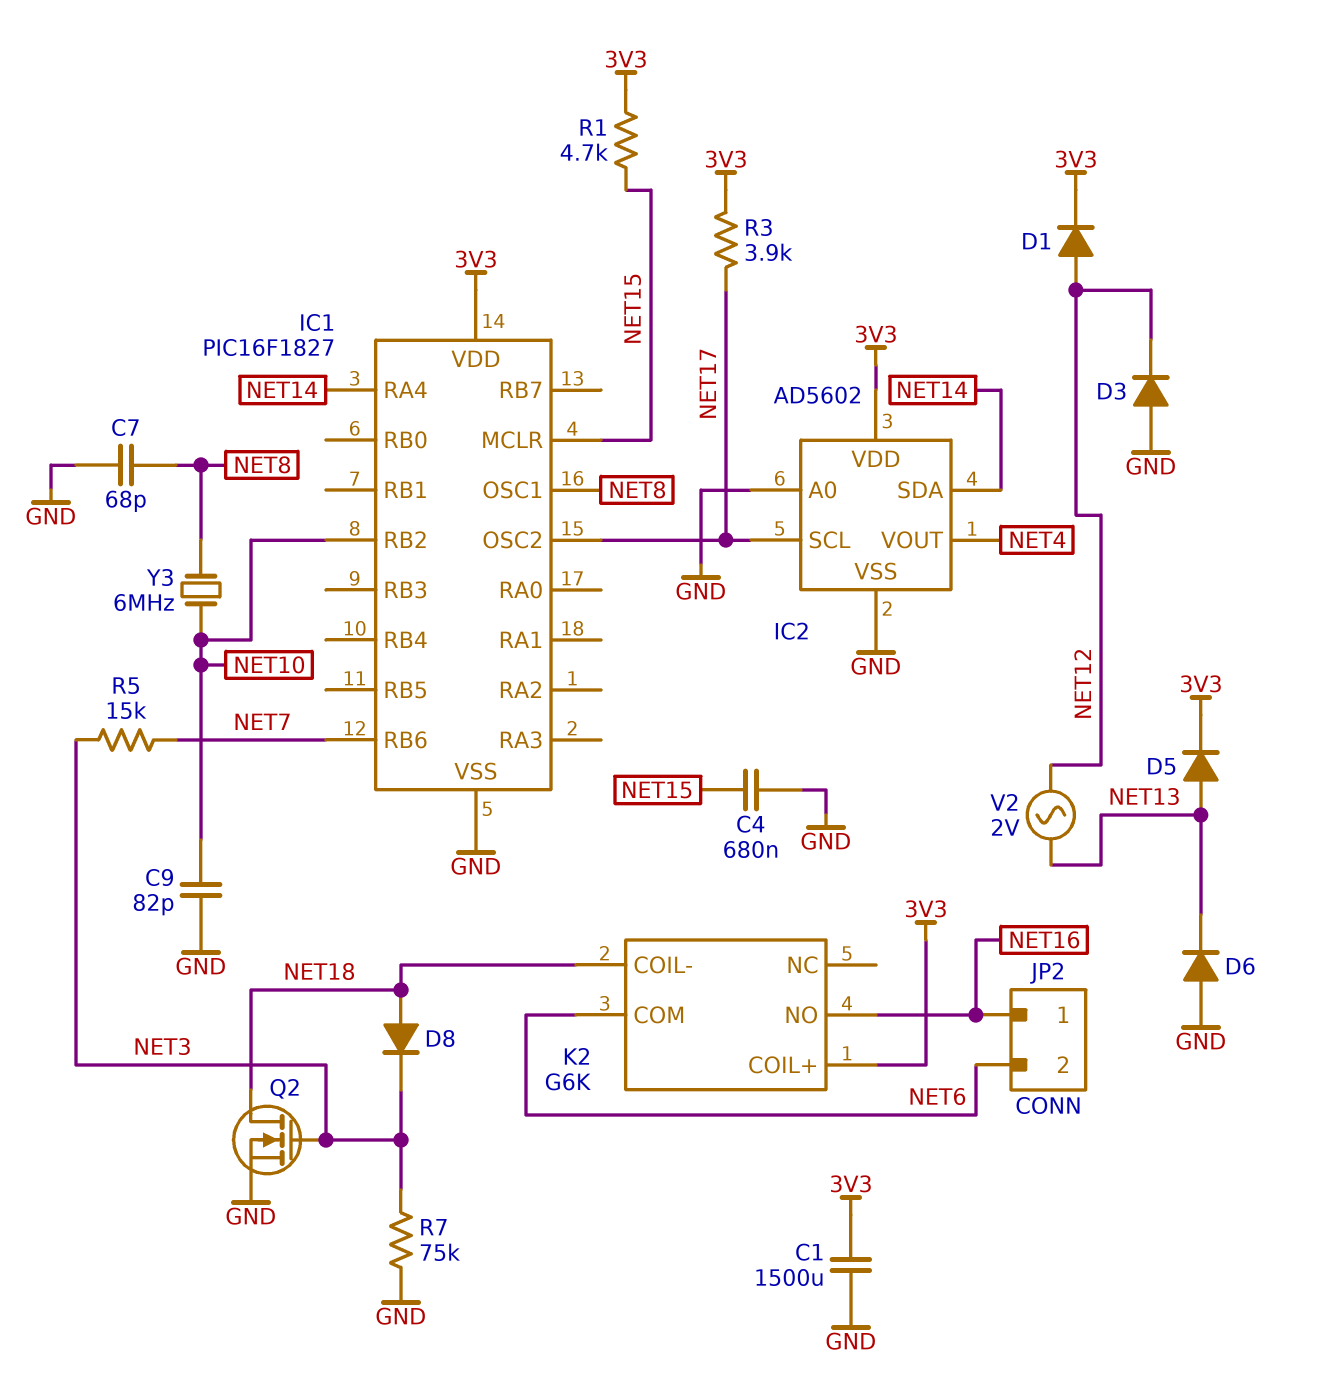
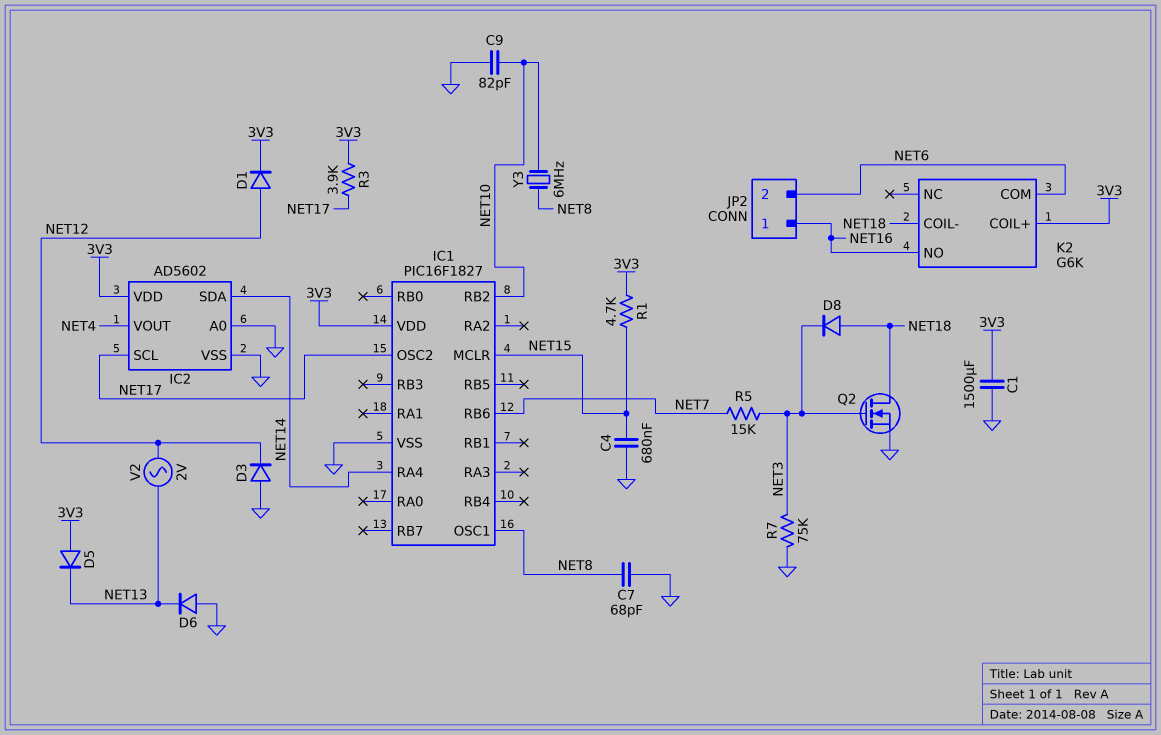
D5: diode (A NET13, K 3V3) -> diode (A 3V3, K NET13)

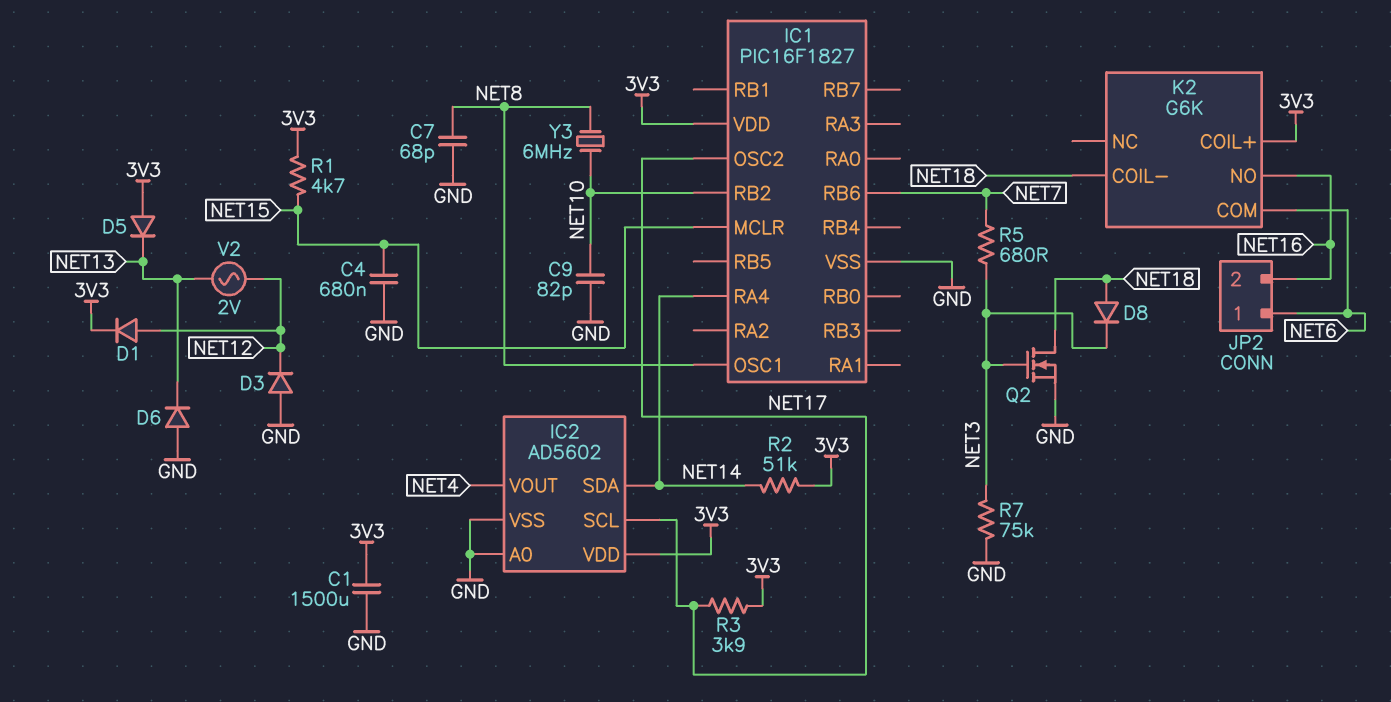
JP2 pin 1: NET16 -> NET6
JP2 pin 2: NET6 -> NET16
R2: none -> 51k (3V3, NET14)
R5: 15k (NET3, NET7) -> 680 (NET3, NET7)

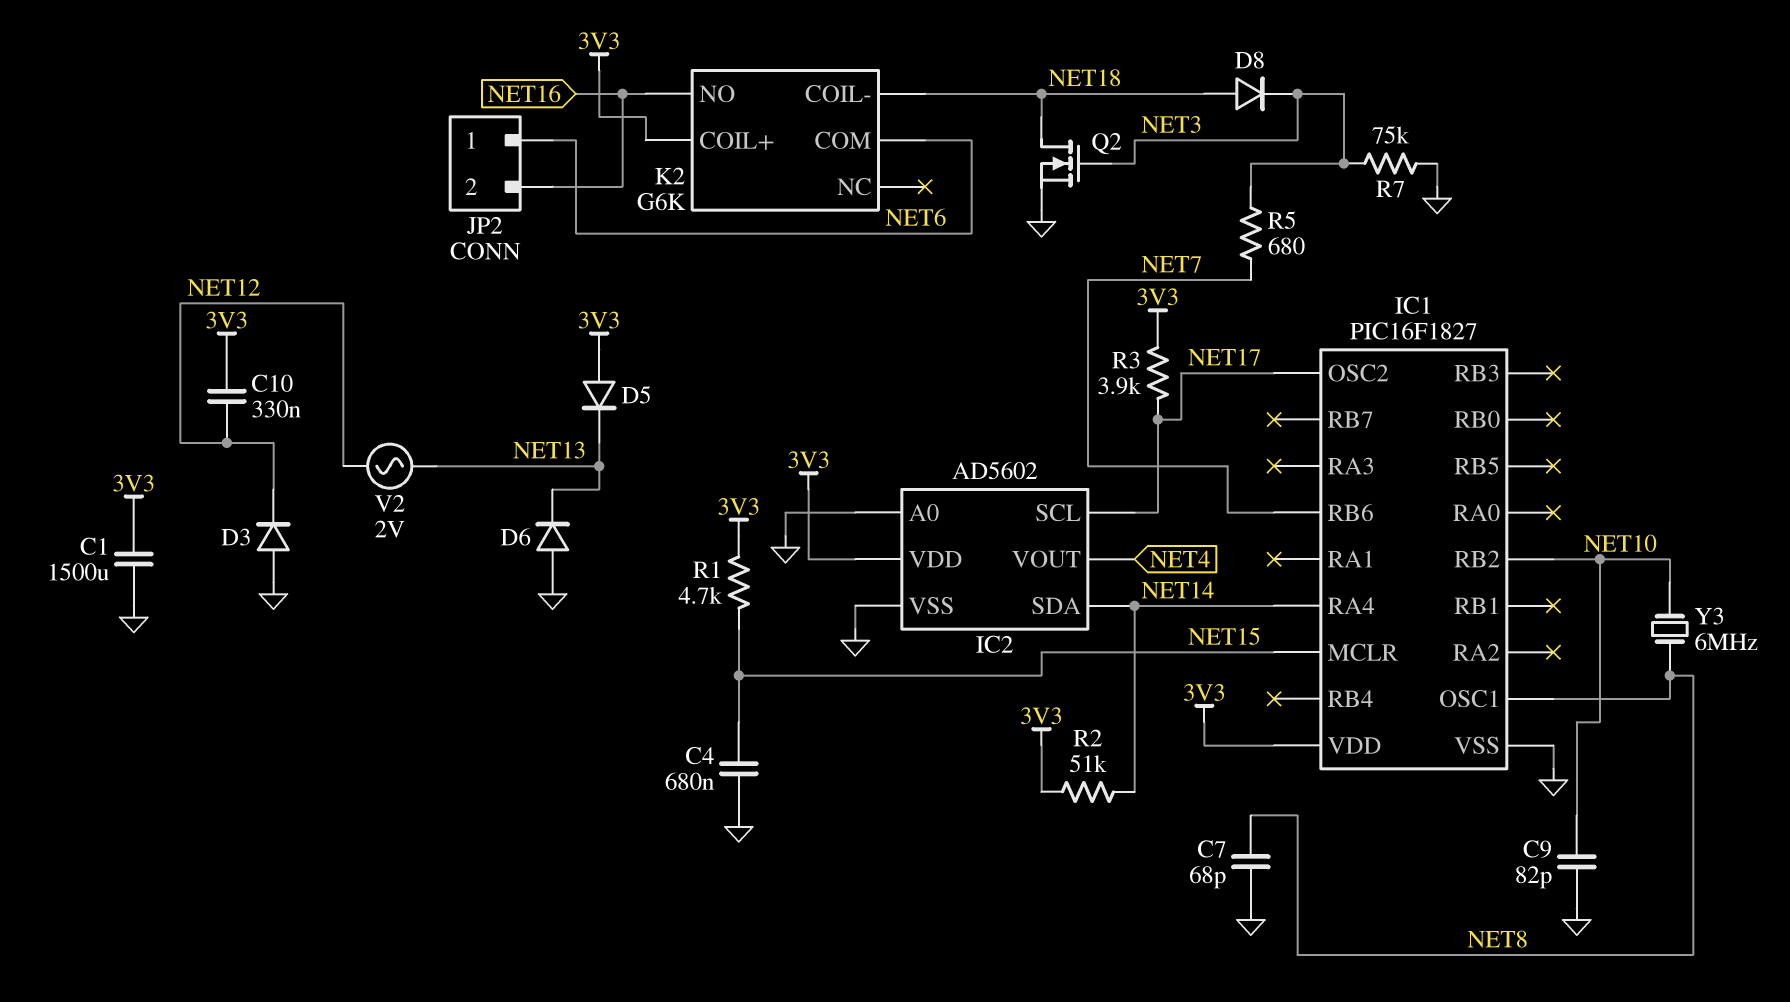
C10: none -> 330nF (3V3, NET12)
D1: diode (A NET12, K 3V3) -> none

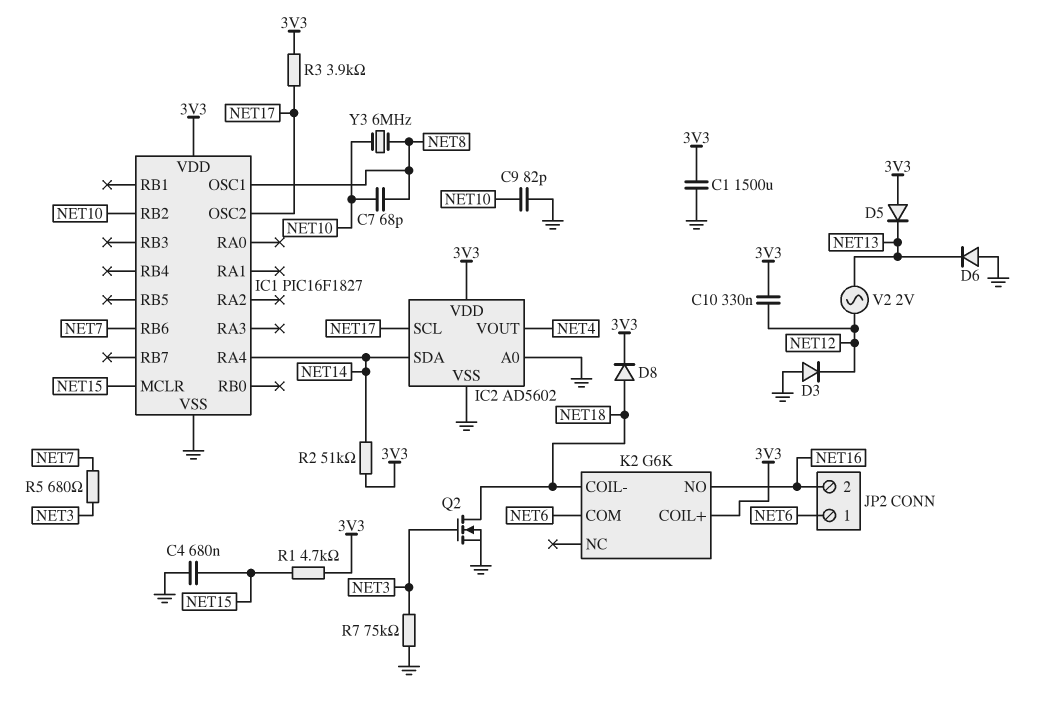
C7: 68pF (GND, NET8) -> 68pF (NET8, NET10)
D8: diode (A NET18, K NET3) -> diode (A NET18, K 3V3)

